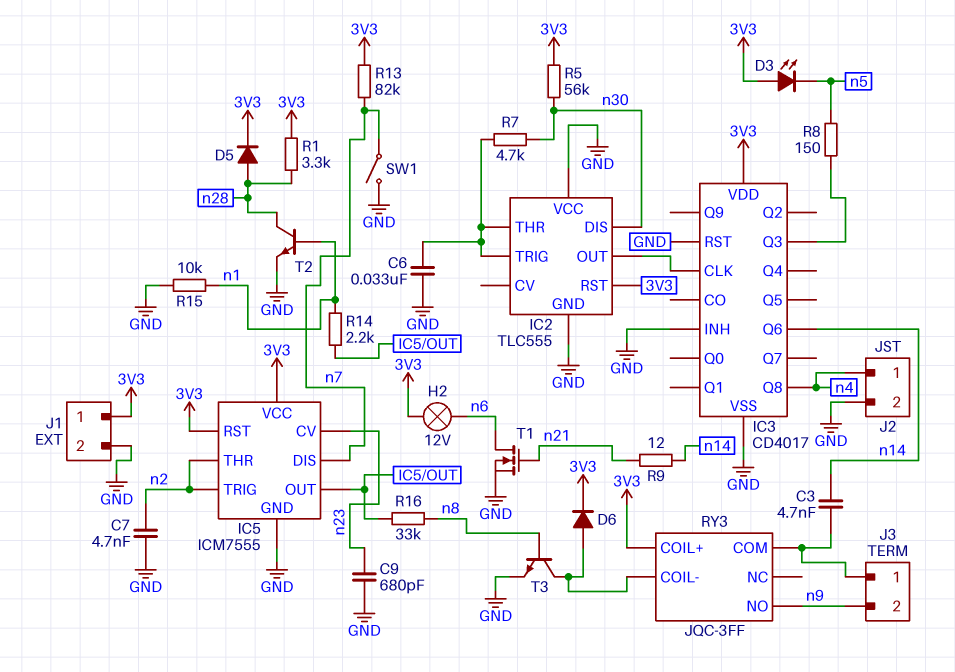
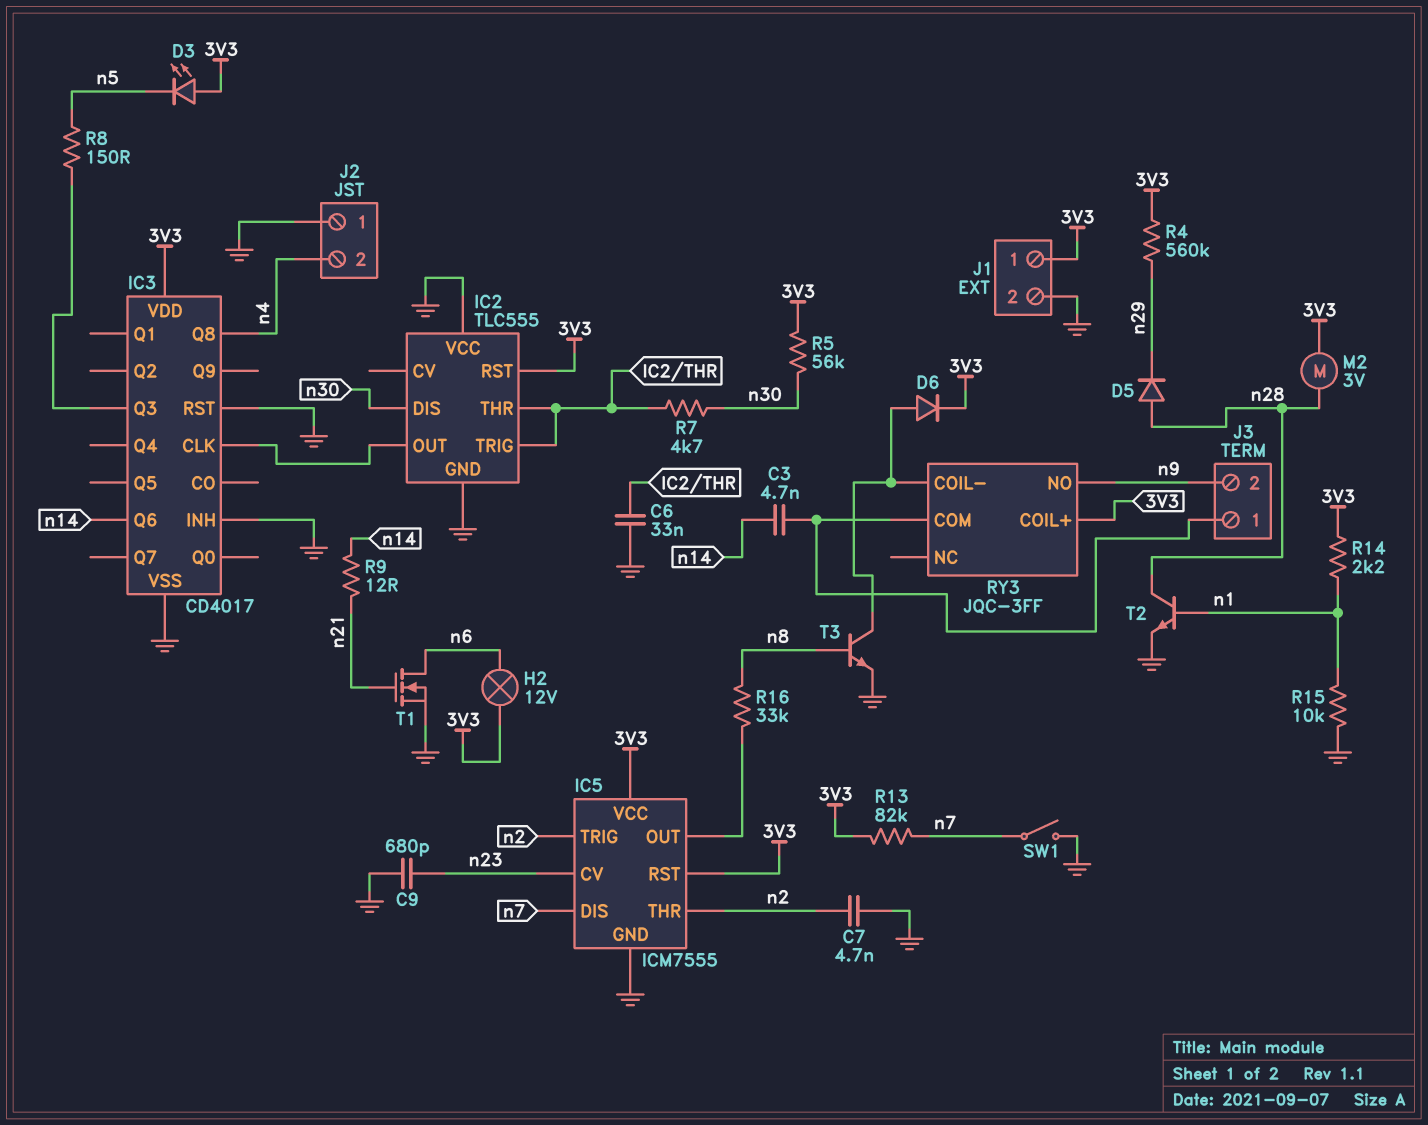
D5: diode (A n28, K 3V3) -> diode (A n28, K n29)
J2 pin 1: n4 -> GND
J2 pin 2: GND -> n4
M2: none -> motor 3V (3V3, n28)
R1: 3.3k (3V3, n28) -> none
R4: none -> 560k (3V3, n29)
R14: 2.2k (IC5/OUT, n1) -> 2.2k (3V3, n1)

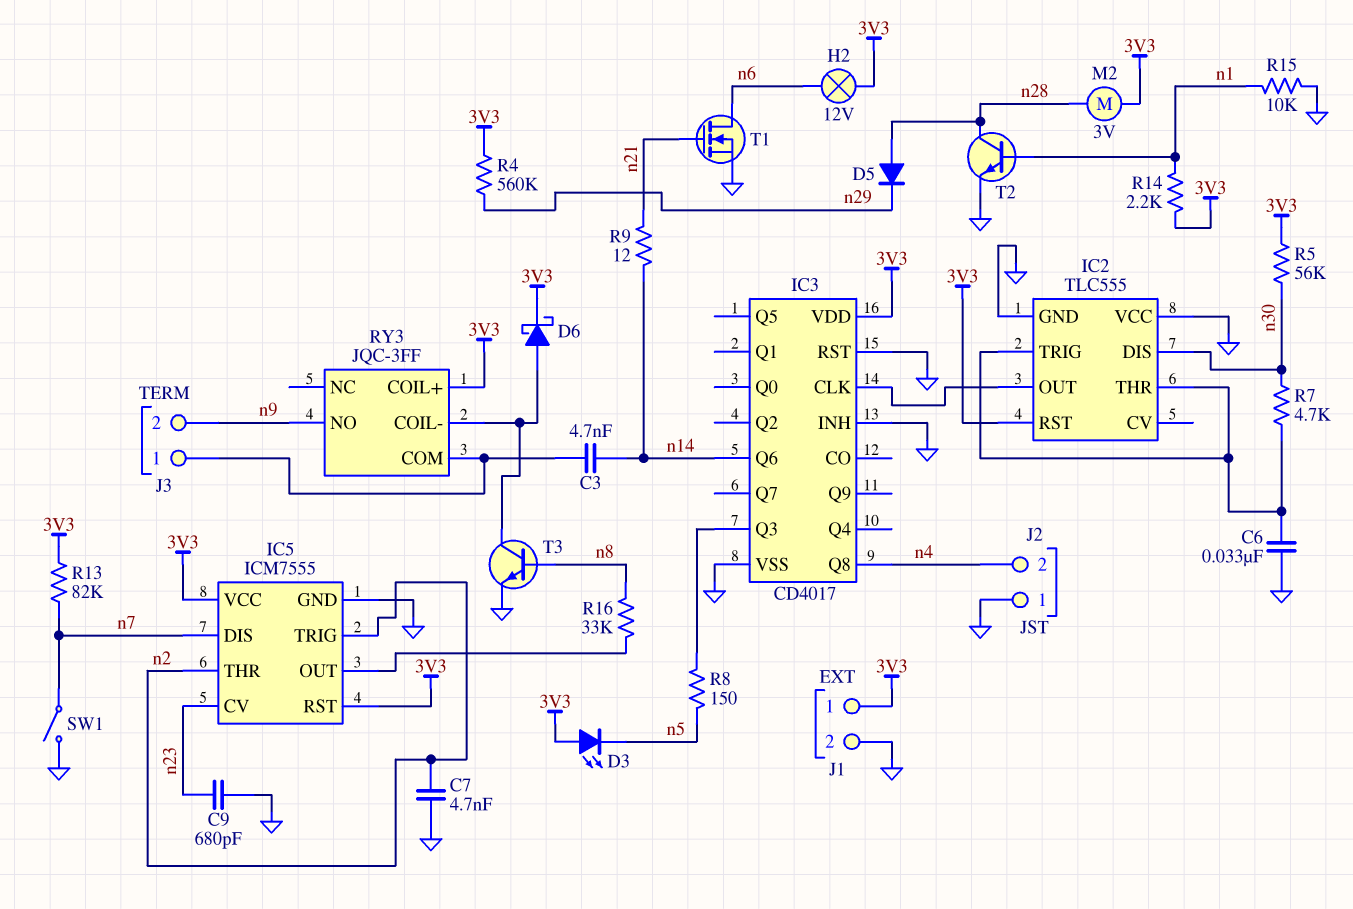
D6: diode (A RY3/COIL-, K 3V3) -> schottky (A RY3/COIL-, K 3V3)

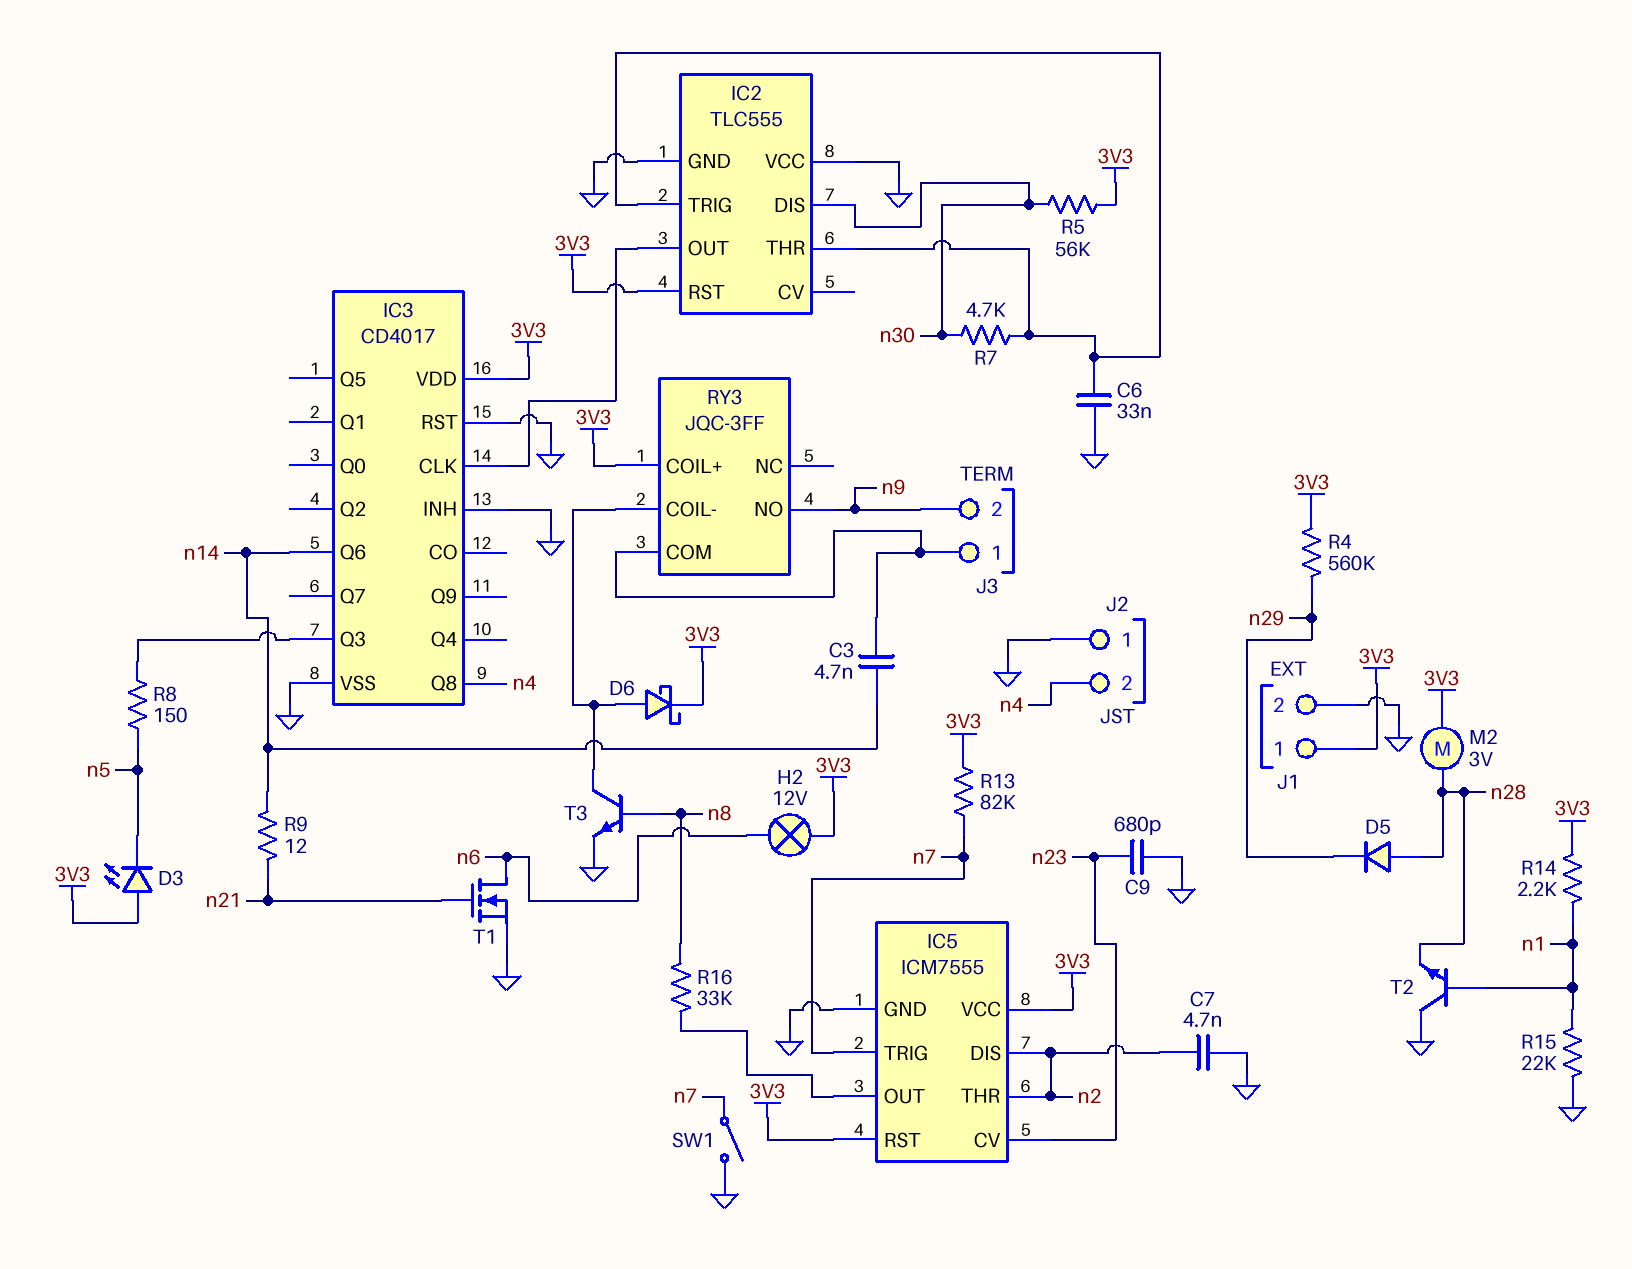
IC5 pin DIS: n7 -> n2
IC5 pin TRIG: n2 -> n7
R15: 10k (GND, n1) -> 22k (GND, n1)
T2: NPN (B n1, C n28, E GND) -> NPN (B n1, C GND, E n28)

